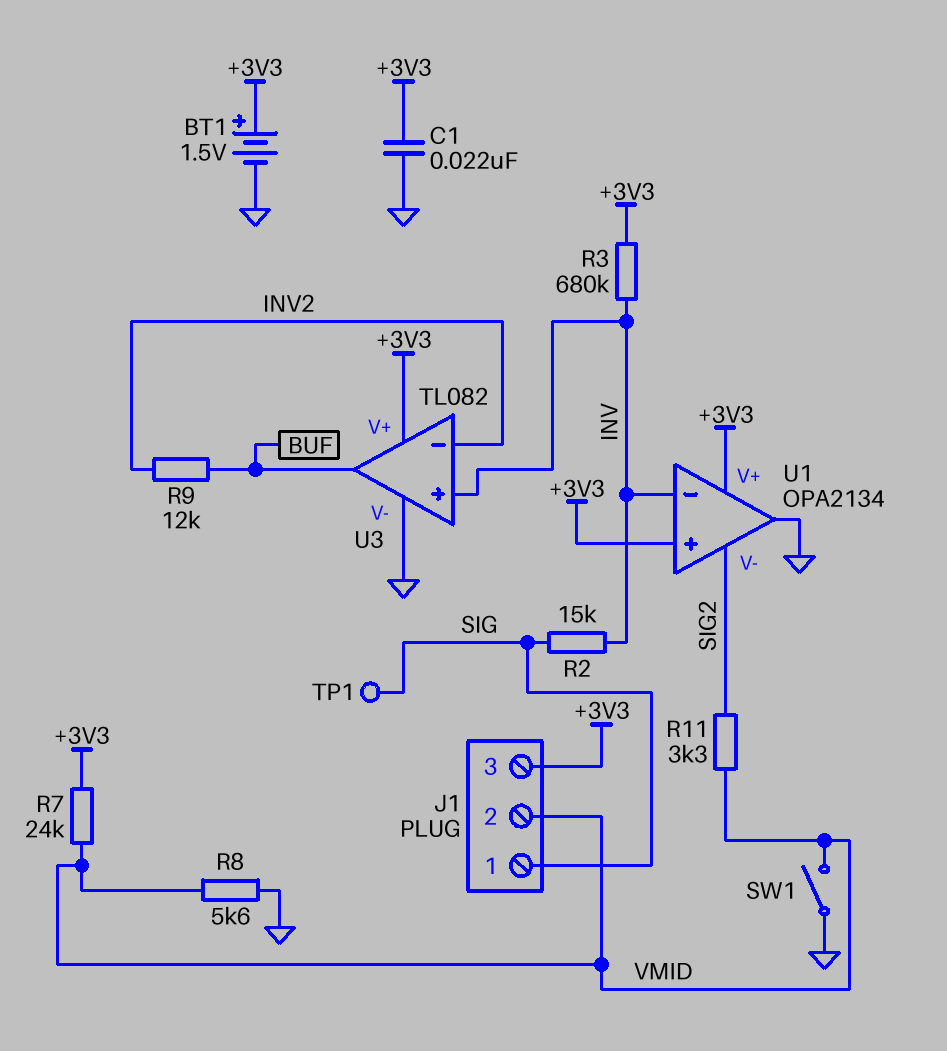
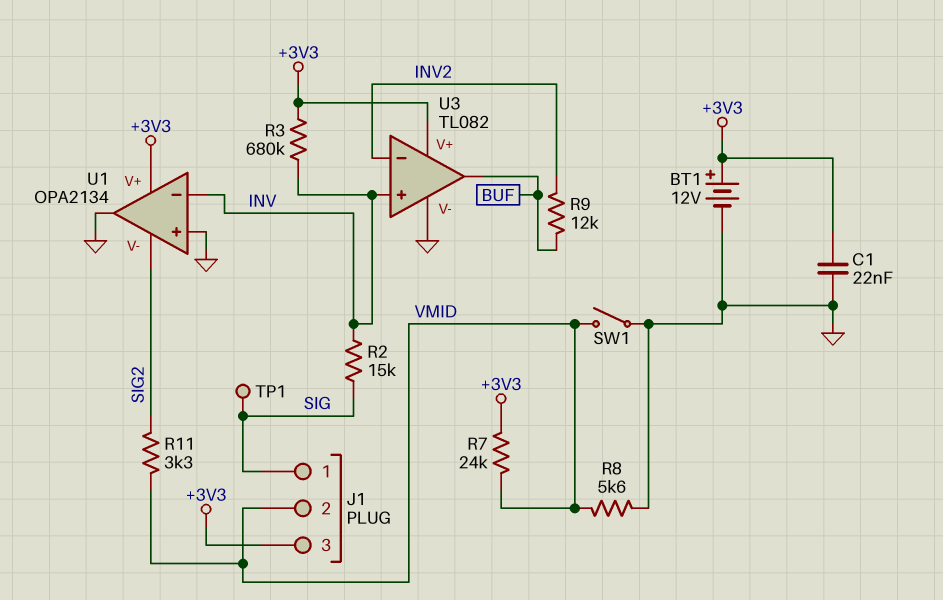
BT1: 1.5V (plus +3V3, minus GND) -> 12V (plus +3V3, minus GND)
U1 pin in+: +3V3 -> GND

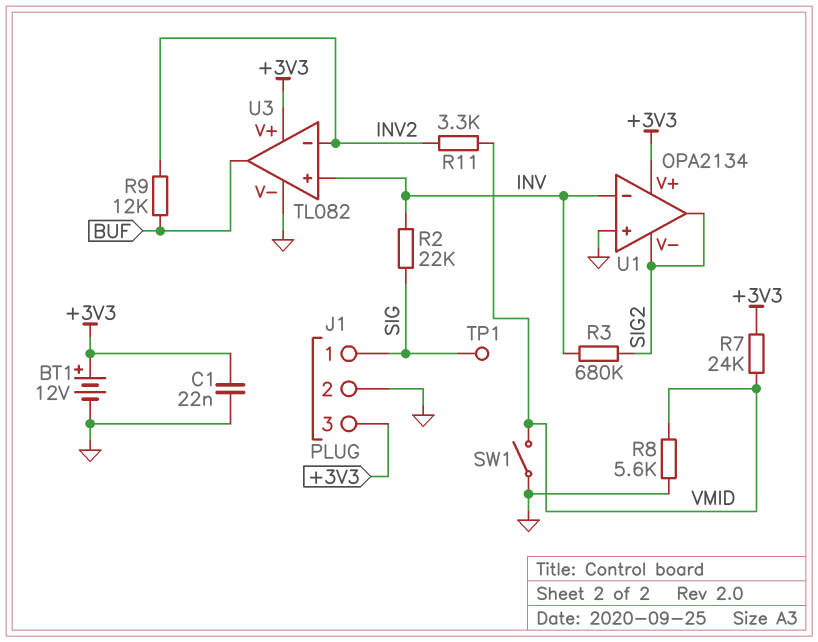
J1 pin 2: VMID -> GND
R2: 15k (INV, SIG) -> 22k (INV, SIG)
R3: 680k (+3V3, INV) -> 680k (INV, SIG2)
R11: 3.3k (SIG2, VMID) -> 3.3k (INV2, VMID)
U1 pin out: GND -> SIG2

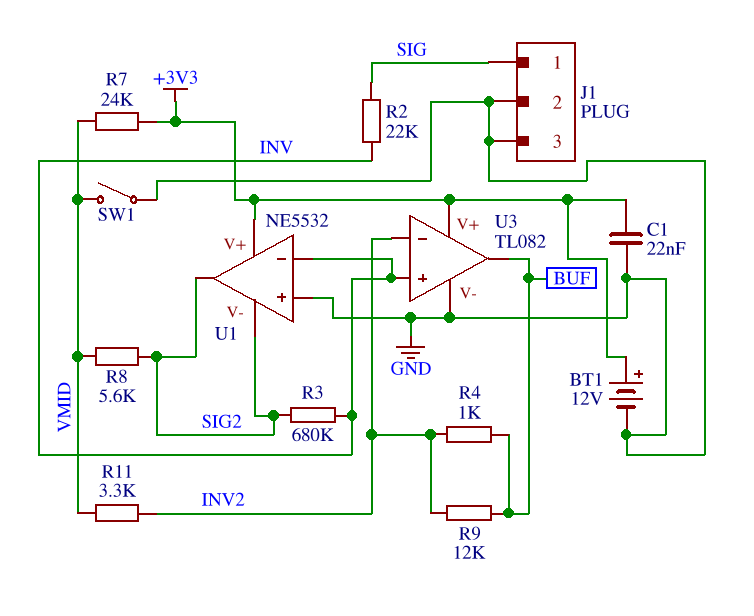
J1 pin 3: +3V3 -> GND
R4: none -> 1k (BUF, INV2)
R8: 5.6k (GND, VMID) -> 5.6k (SIG2, VMID)
TP1: test point (SIG) -> none
U1: OPA2134 -> NE5532

